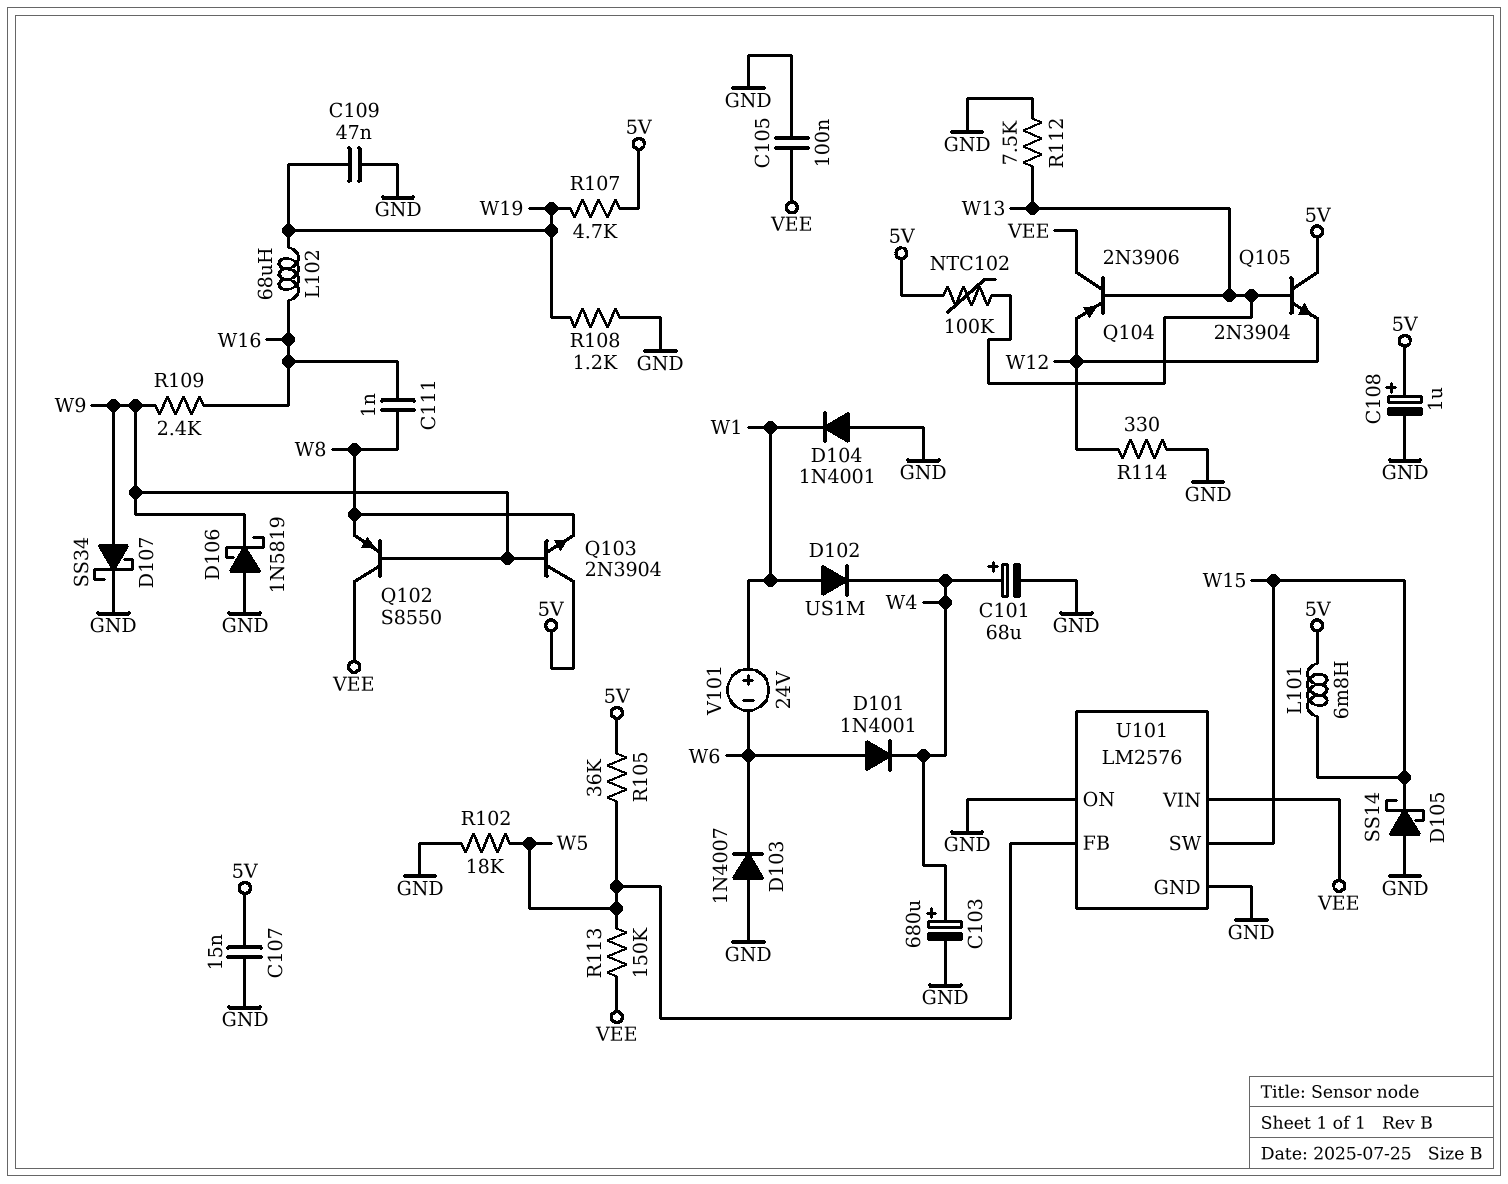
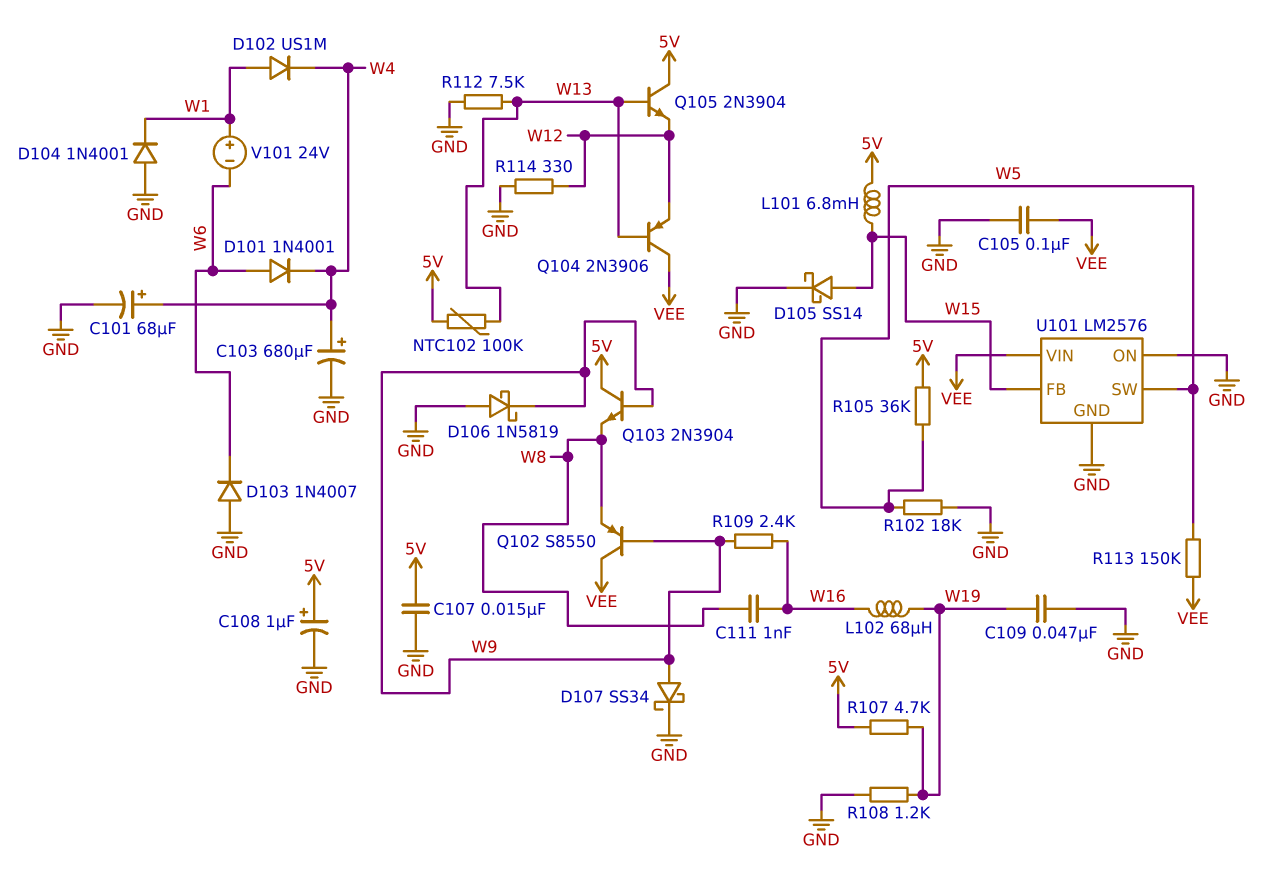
D105: schottky SS14 (A GND, K W15) -> schottky SS14 (A W15, K GND)
U101 pin FB: W5 -> W15
U101 pin SW: W15 -> W5

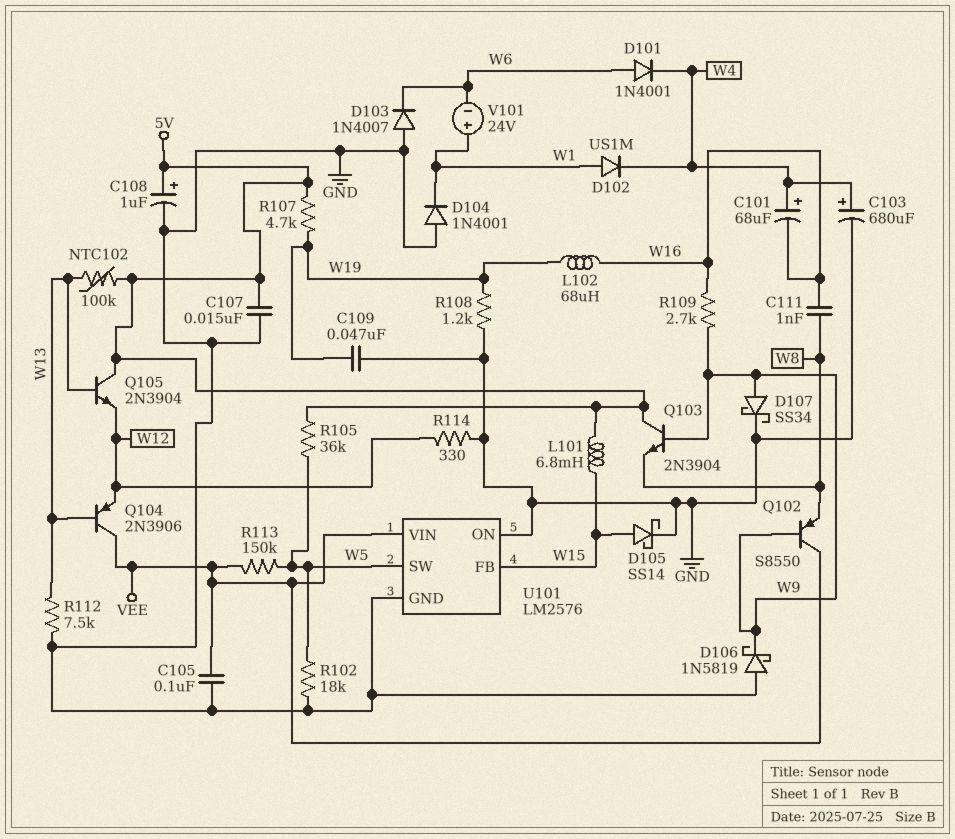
C101: 68uF (plus W4, minus GND) -> 68uF (plus W4, minus W16)
R109: 2.4k (W9, W16) -> 2.7k (W9, W16)

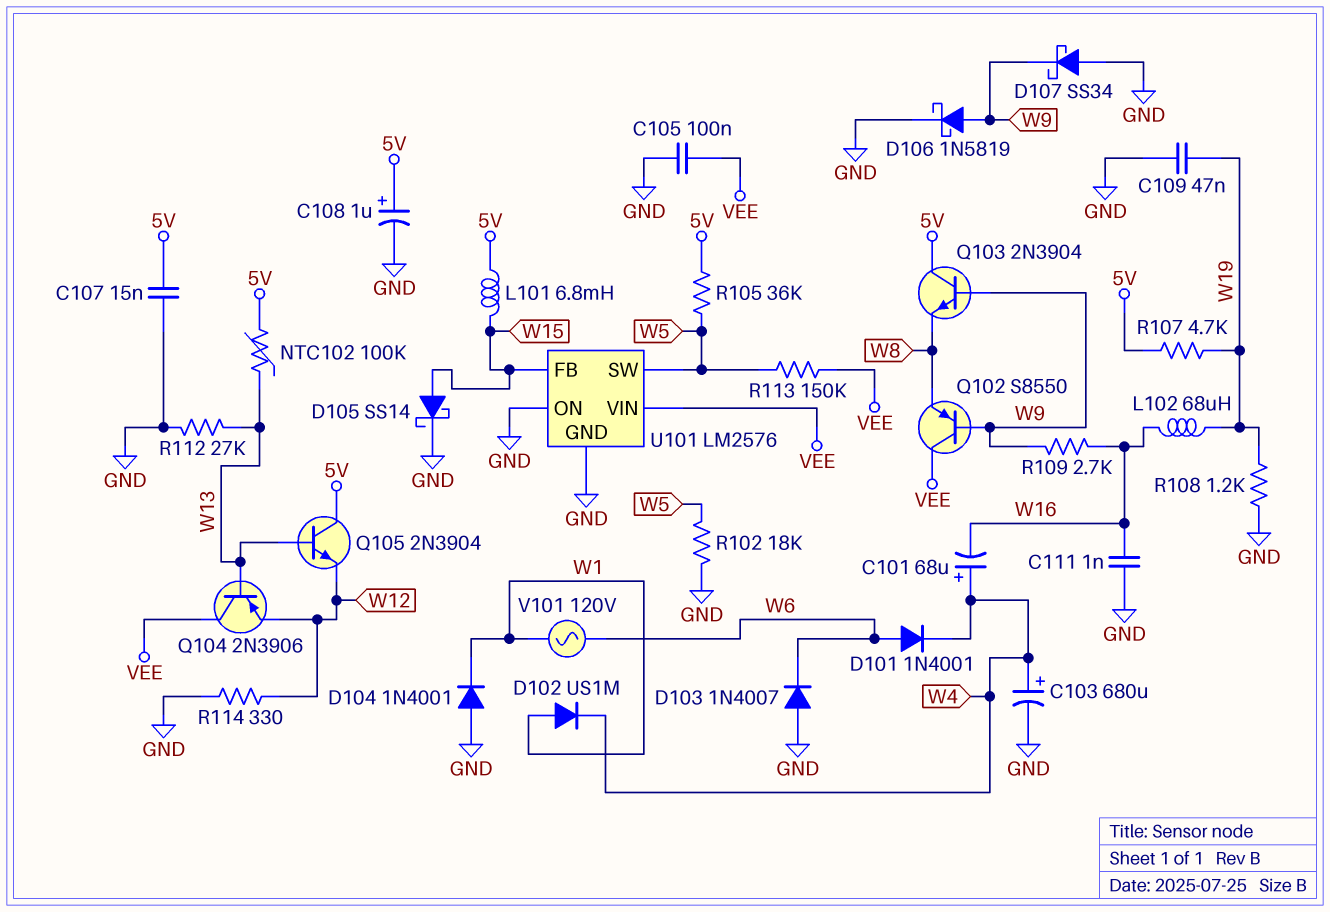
C111: 1nF (W8, W16) -> 1nF (GND, W16)
D106: schottky 1N5819 (A GND, K W9) -> schottky 1N5819 (A W9, K GND)
D107: schottky SS34 (A W9, K GND) -> schottky SS34 (A GND, K W9)
R112: 7.5k (GND, W13) -> 27k (GND, W13)
V101: 24V (plus W1, minus W6) -> AC 120V (W1, W6)

